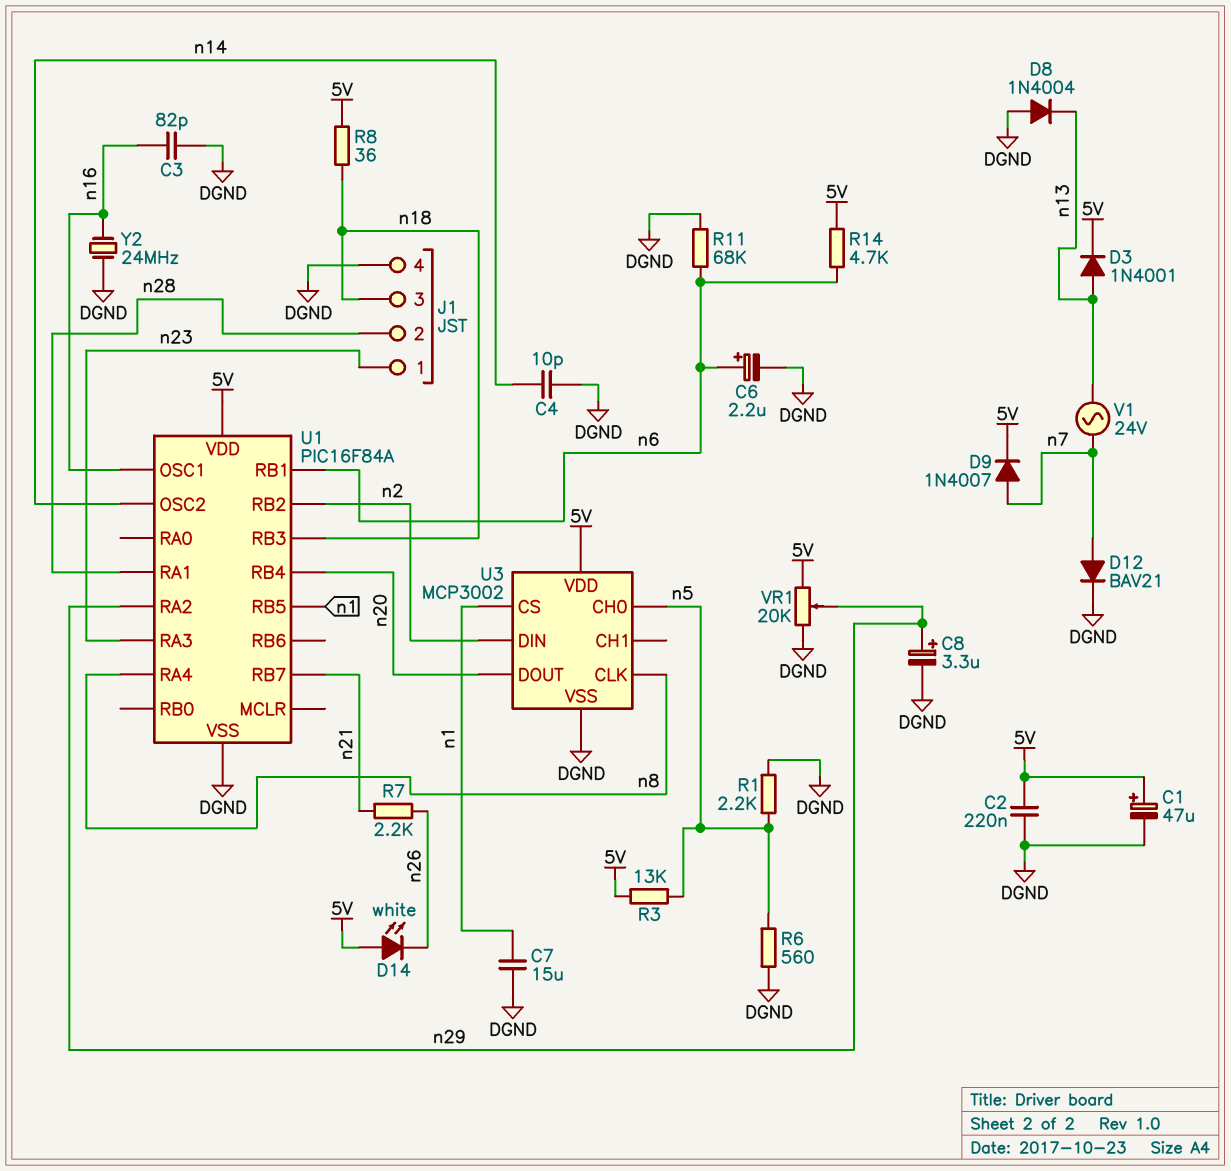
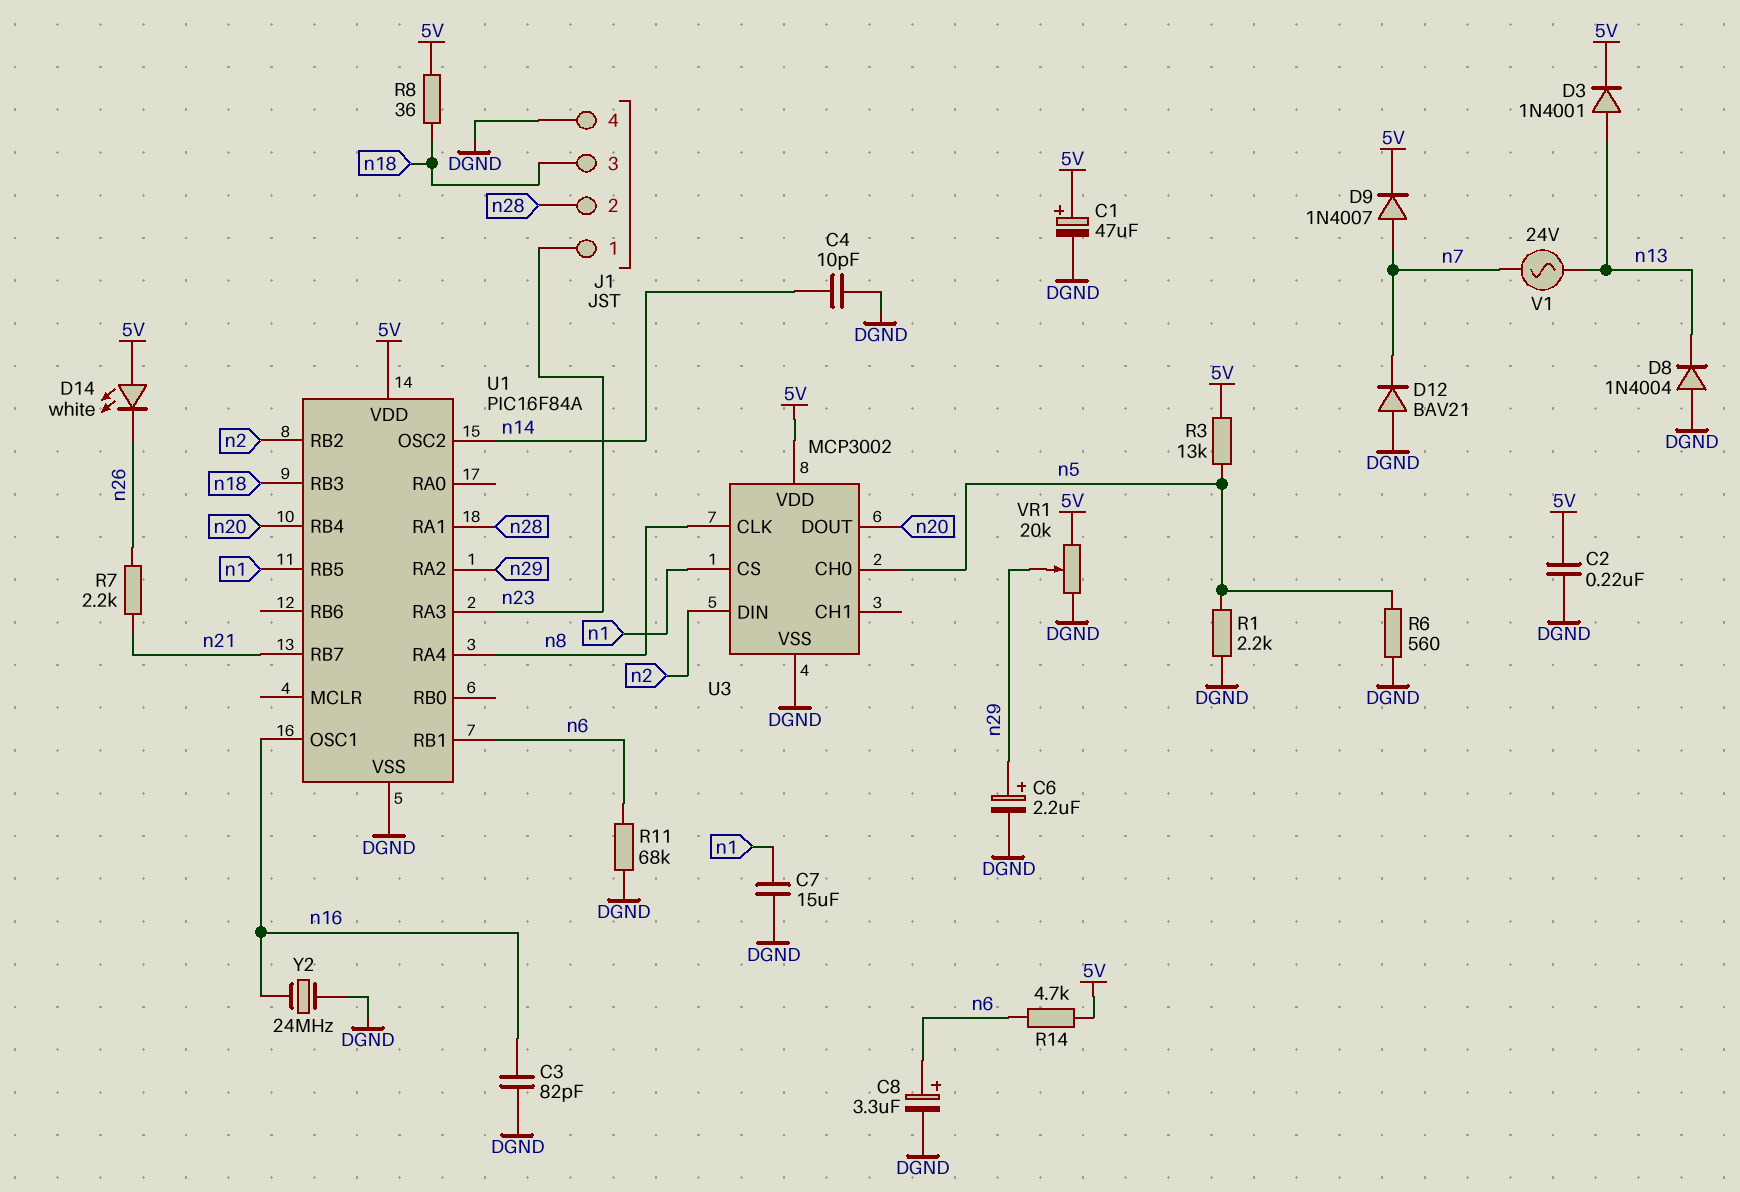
C6: 2.2uF (plus n6, minus DGND) -> 2.2uF (plus n29, minus DGND)
C8: 3.3uF (plus n29, minus DGND) -> 3.3uF (plus n6, minus DGND)
D12: diode BAV21 (A n7, K DGND) -> diode BAV21 (A DGND, K n7)

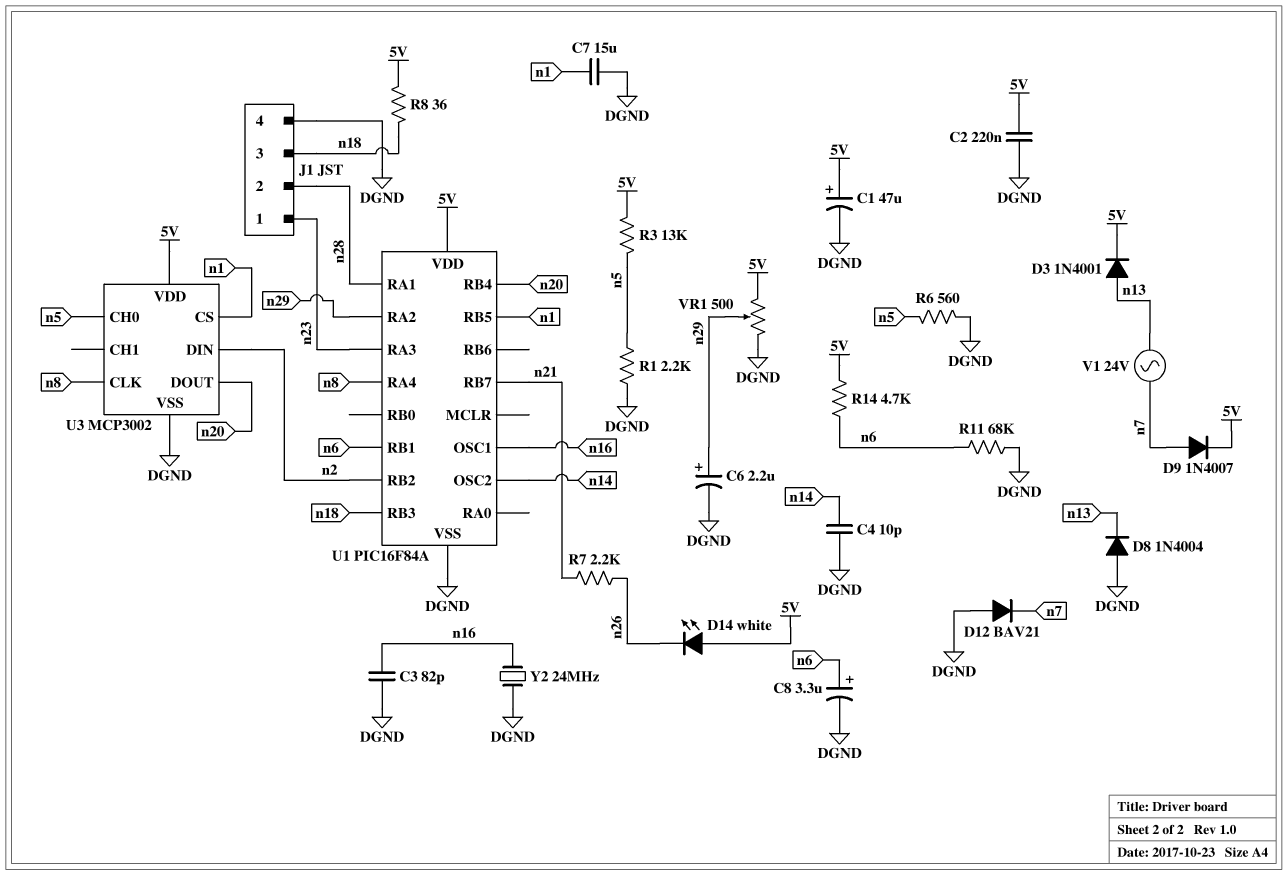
VR1: 20k (5V, DGND, wiper n29) -> 500 (5V, DGND, wiper n29)

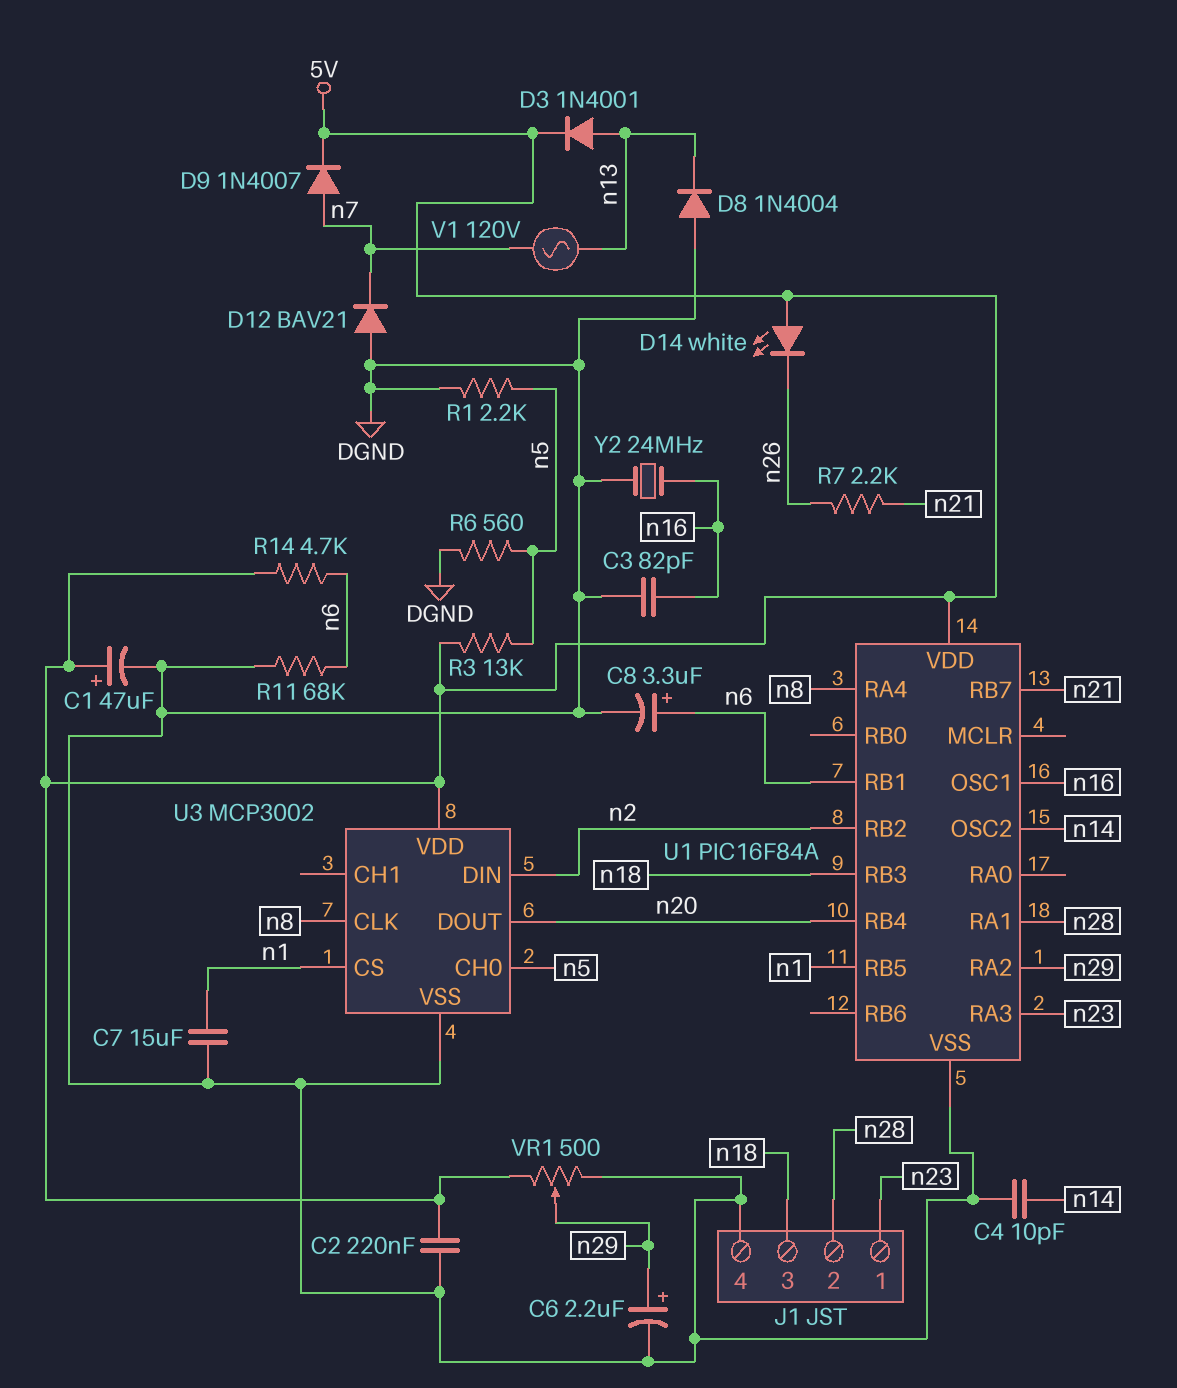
R8: 36 (5V, n18) -> none
V1: AC 24V (n7, n13) -> AC 120V (n7, n13)

